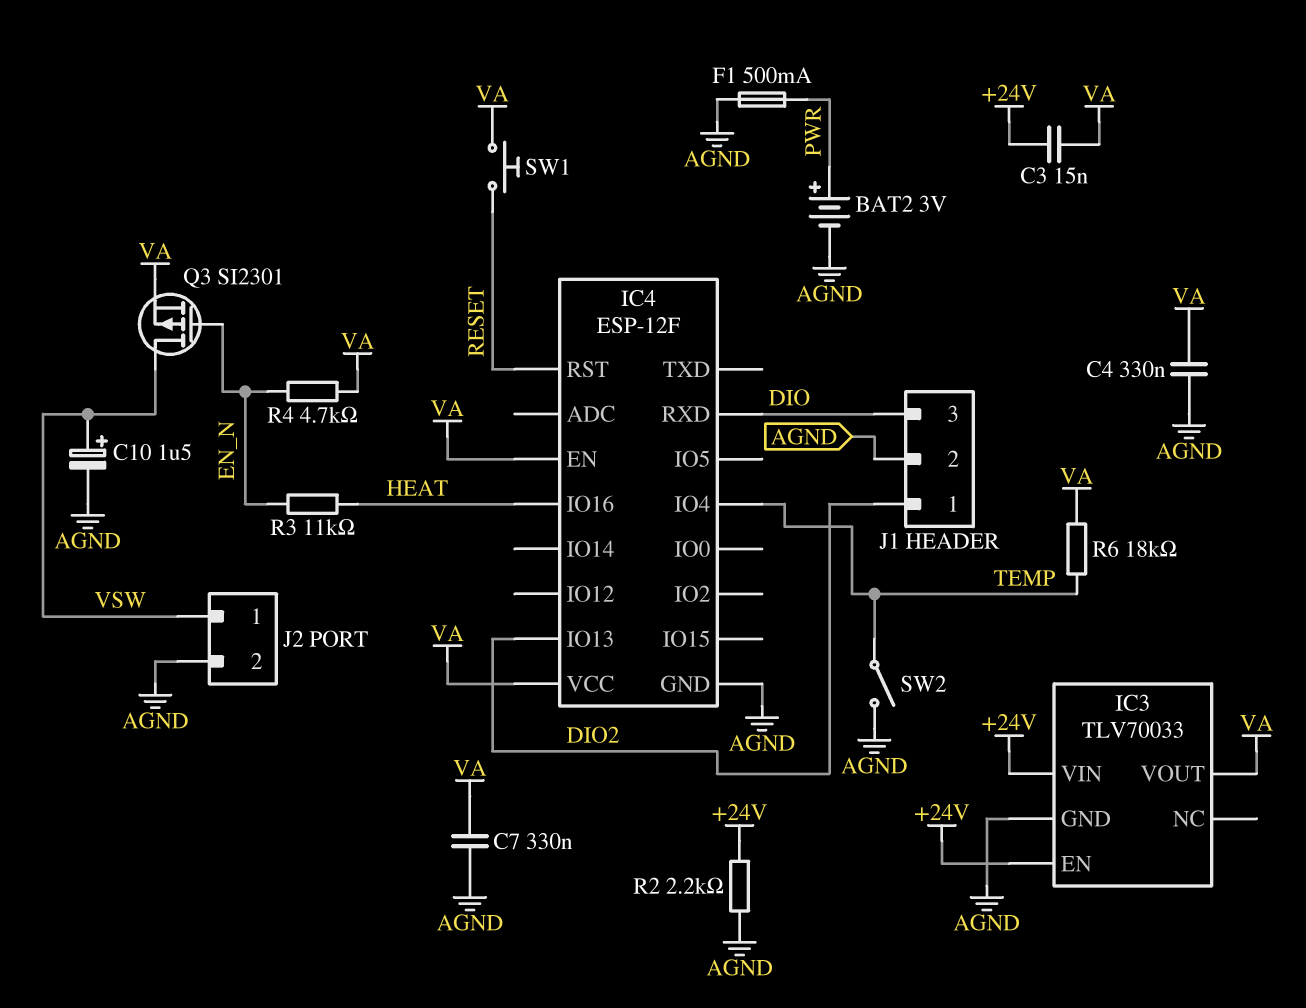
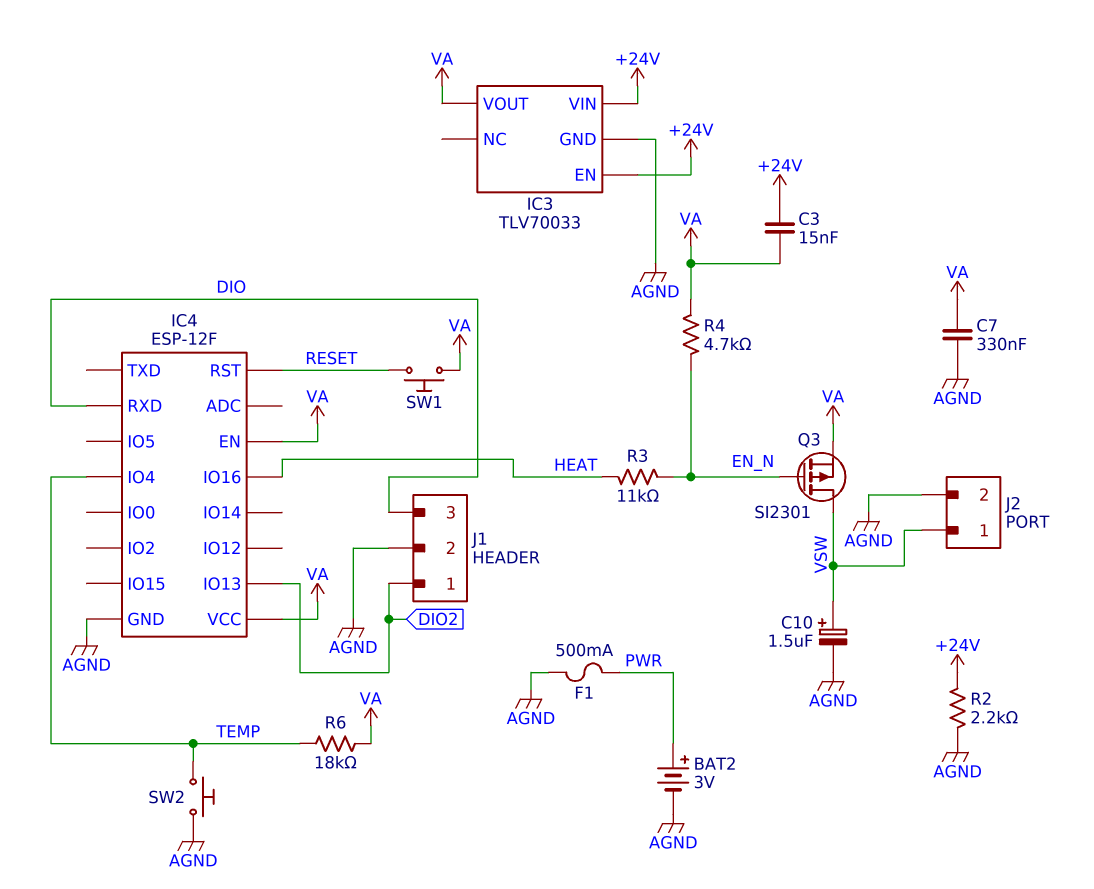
C4: 330nF (AGND, VA) -> none
SW2: switch (AGND, TEMP) -> button (AGND, TEMP)

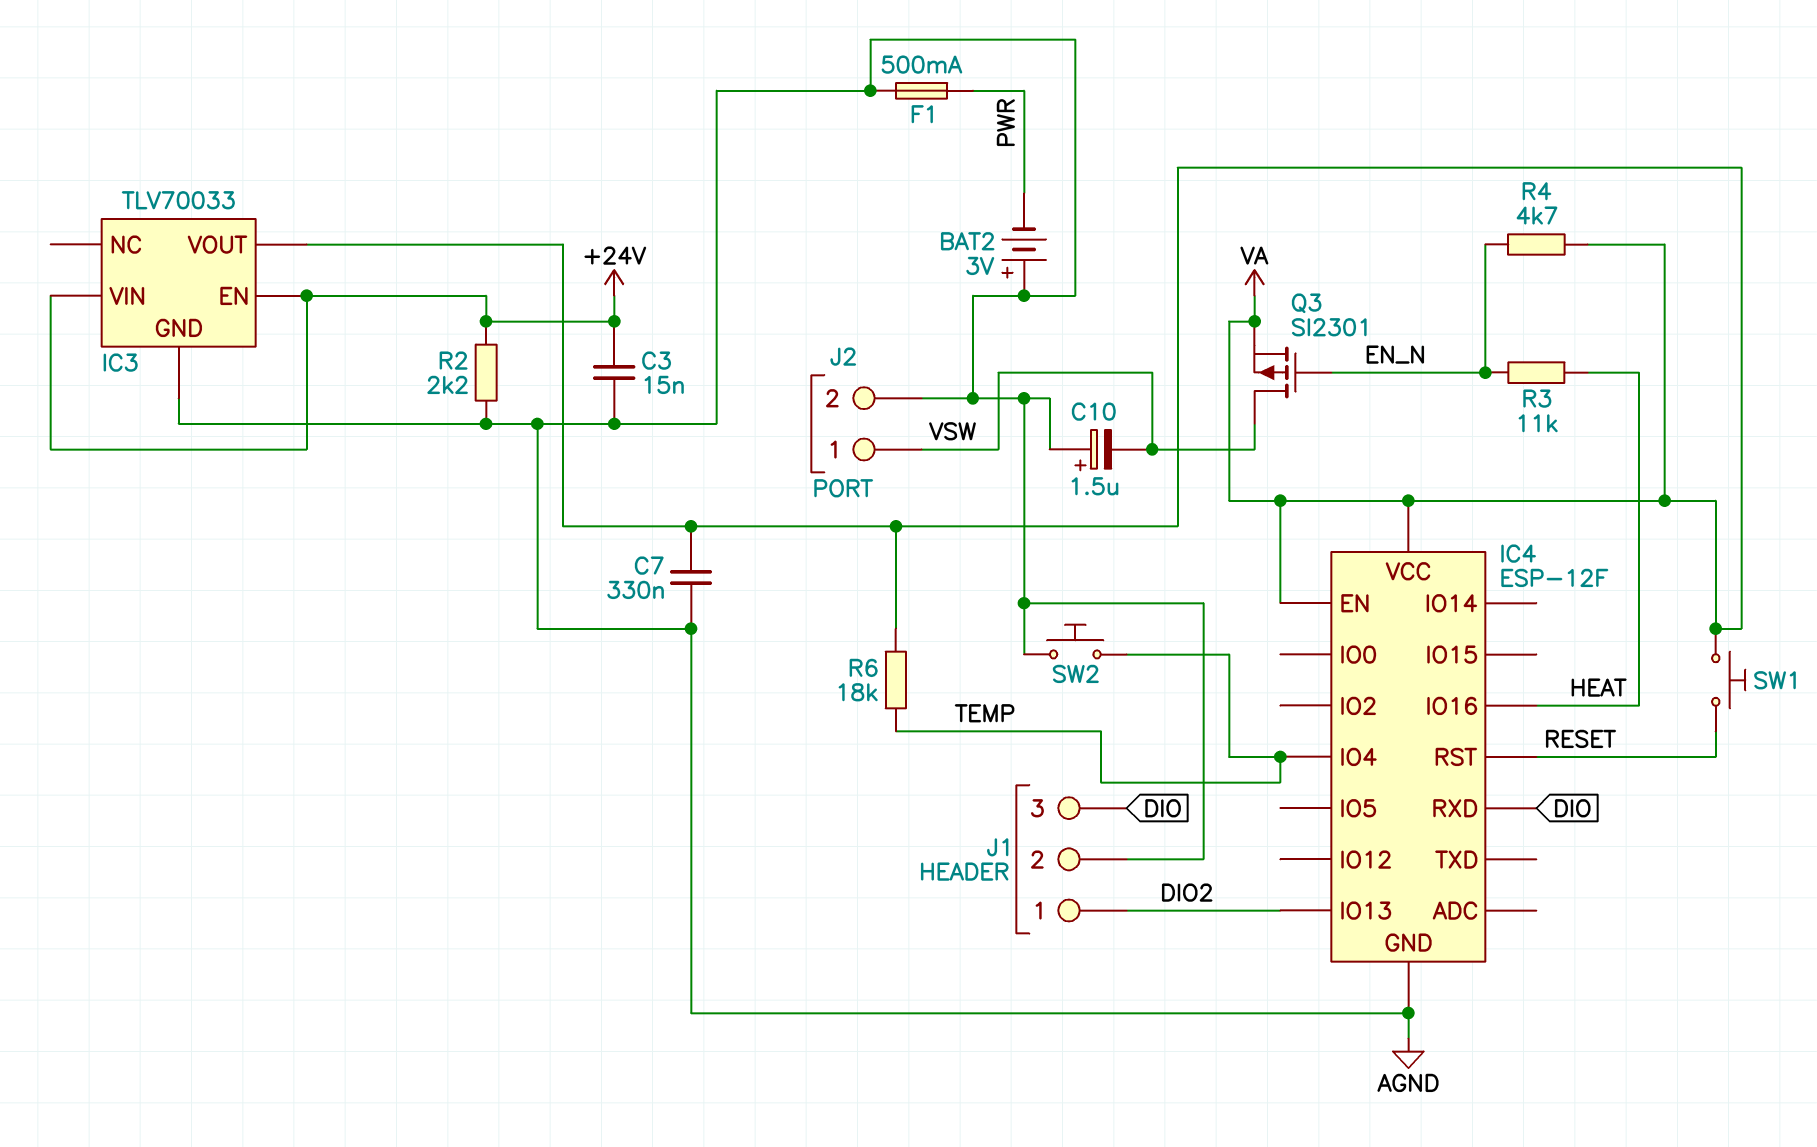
BAT2: 3V (plus PWR, minus AGND) -> 3V (plus AGND, minus PWR)
C3: 15nF (+24V, VA) -> 15nF (+24V, AGND)
C10: 1.5uF (plus VSW, minus AGND) -> 1.5uF (plus AGND, minus VSW)

